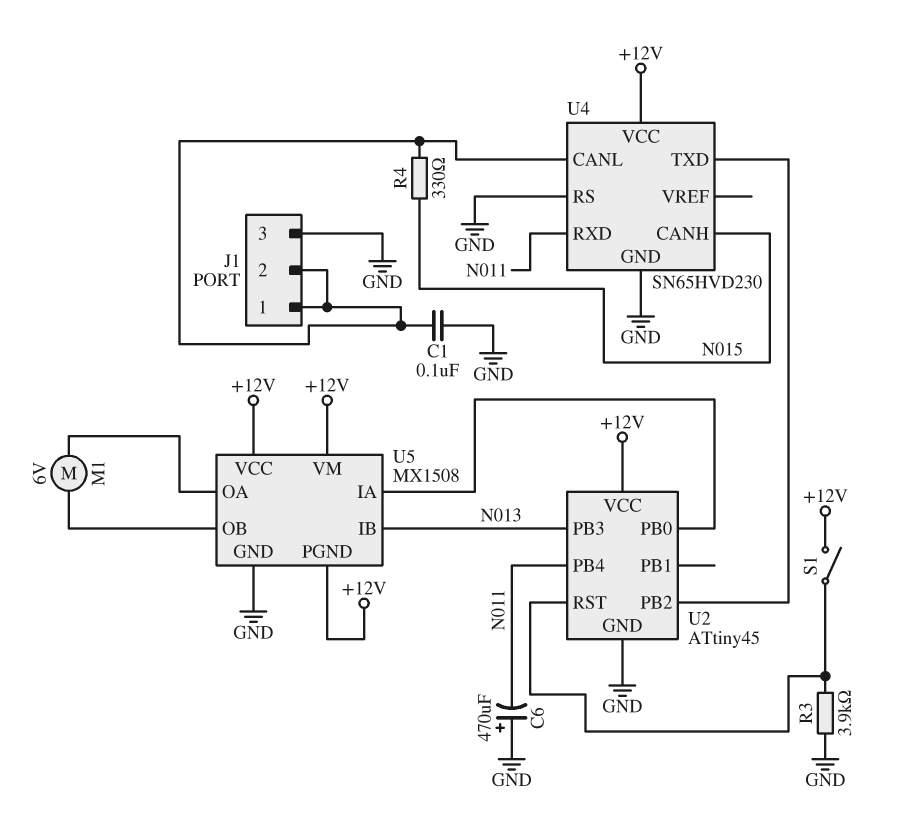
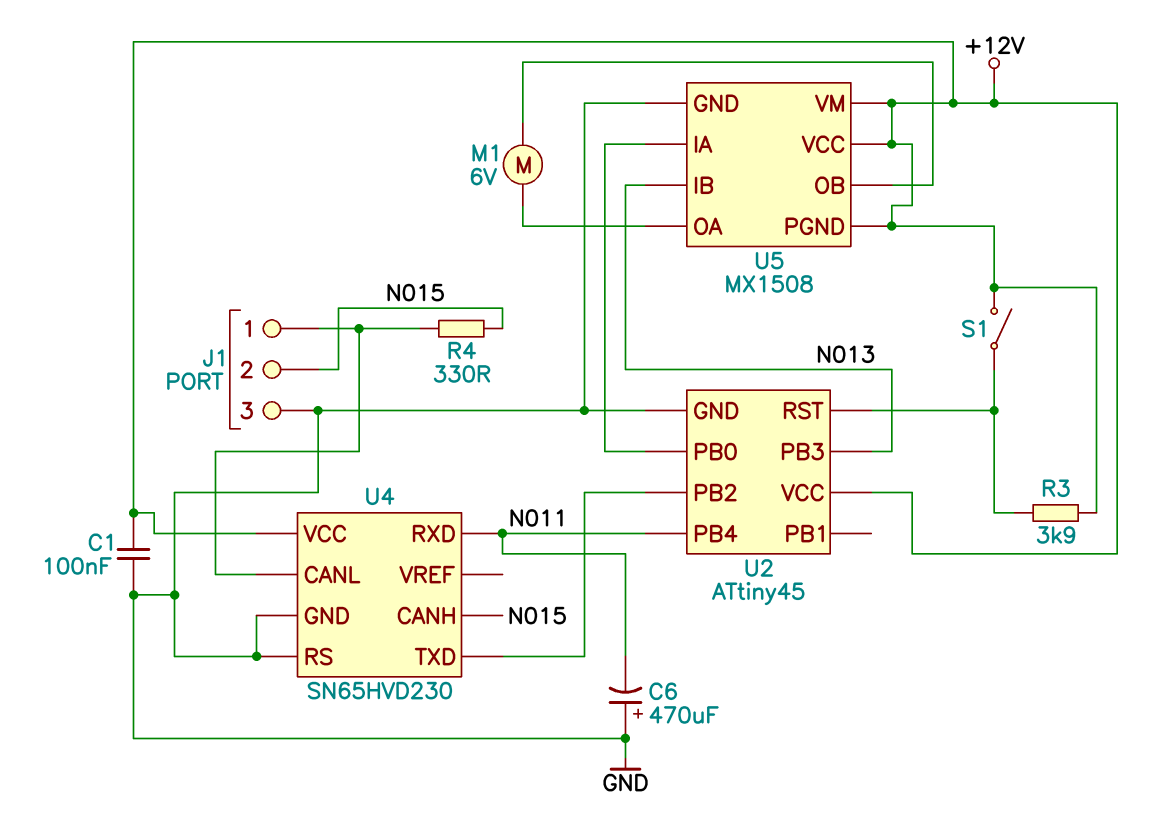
C1: 100nF (GND, J1/1) -> 100nF (+12V, GND)
J1 pin 2: J1/1 -> N015
R3: 3.9k (GND, U2/RST) -> 3.9k (+12V, U2/RST)

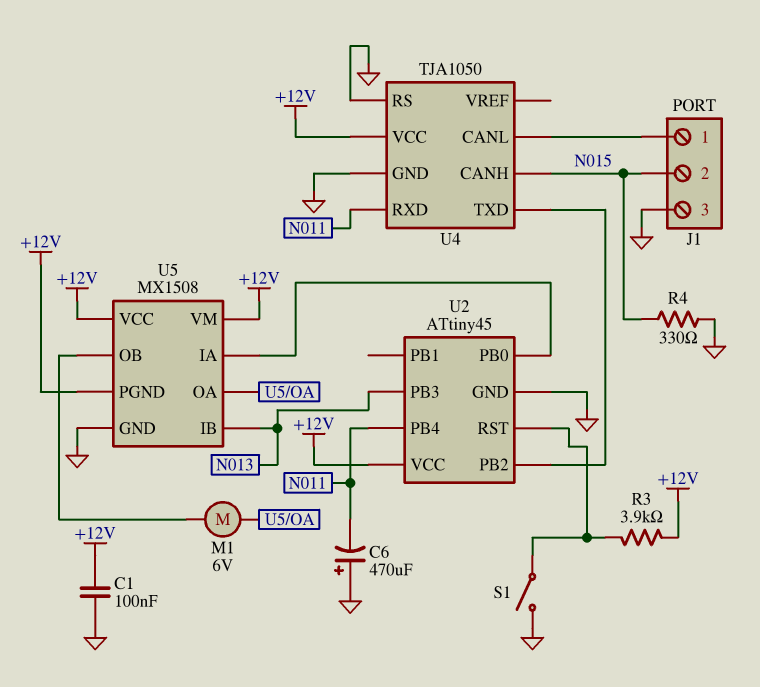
R4: 330 (J1/1, N015) -> 330 (GND, N015)
S1: switch (+12V, U2/RST) -> switch (GND, U2/RST)
U4: SN65HVD230 -> TJA1050

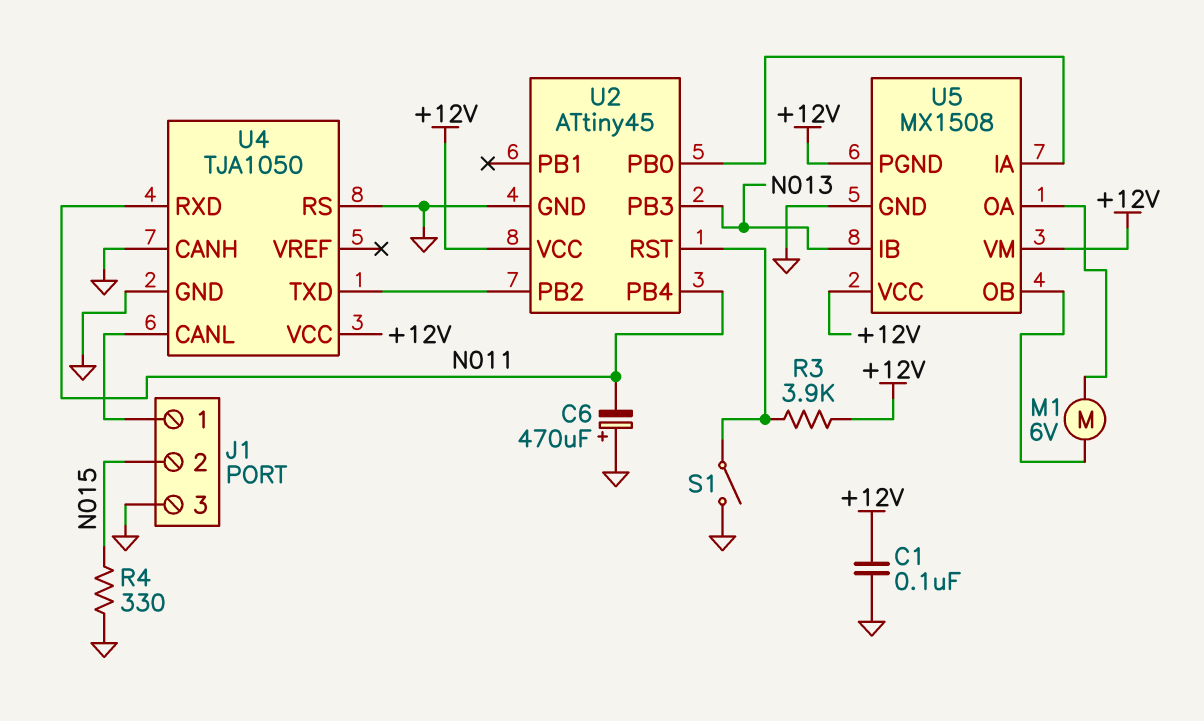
U4 pin CANH: N015 -> GND

